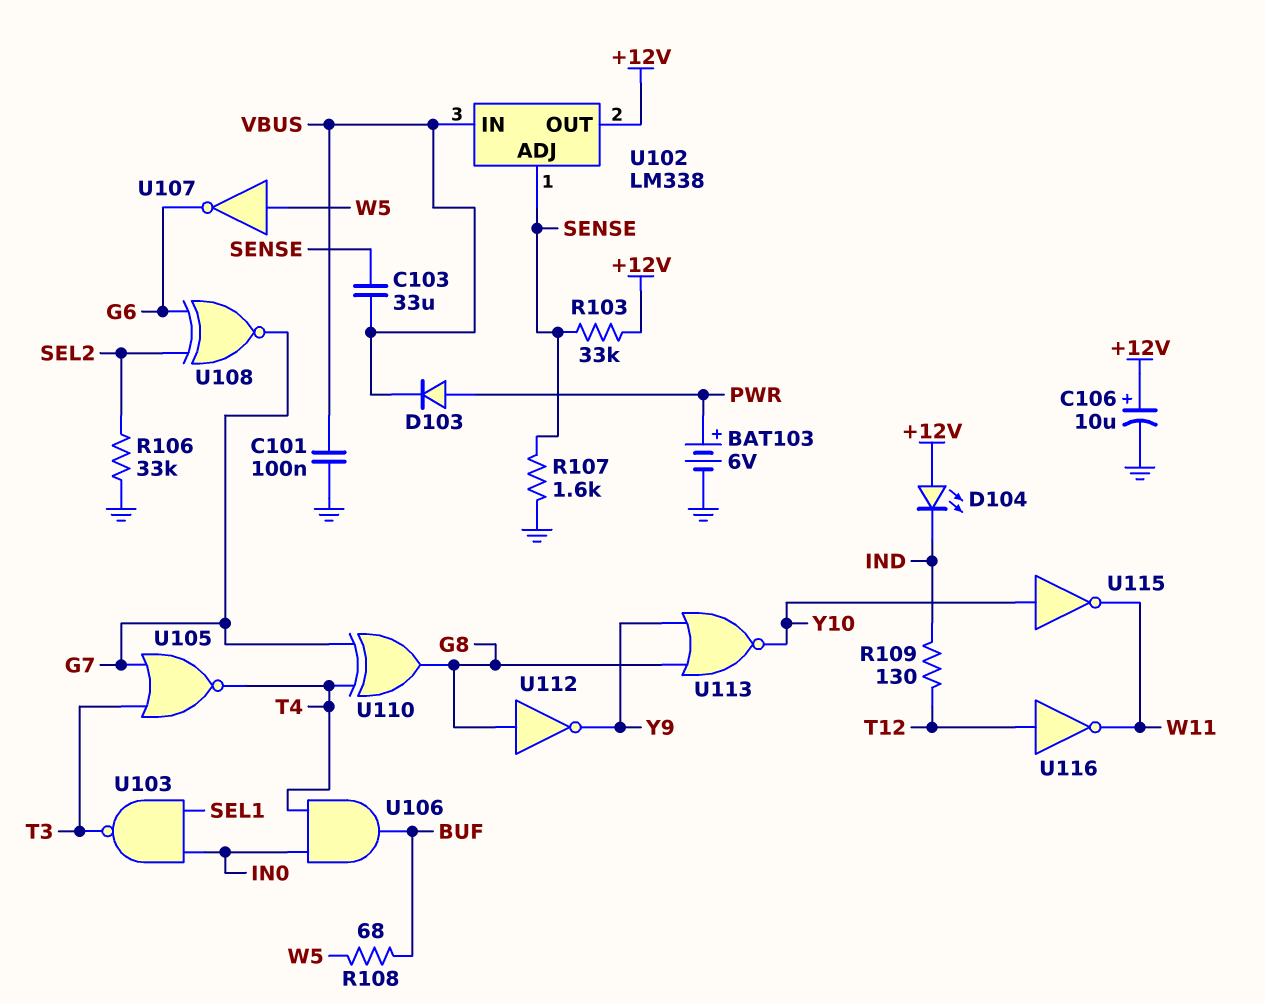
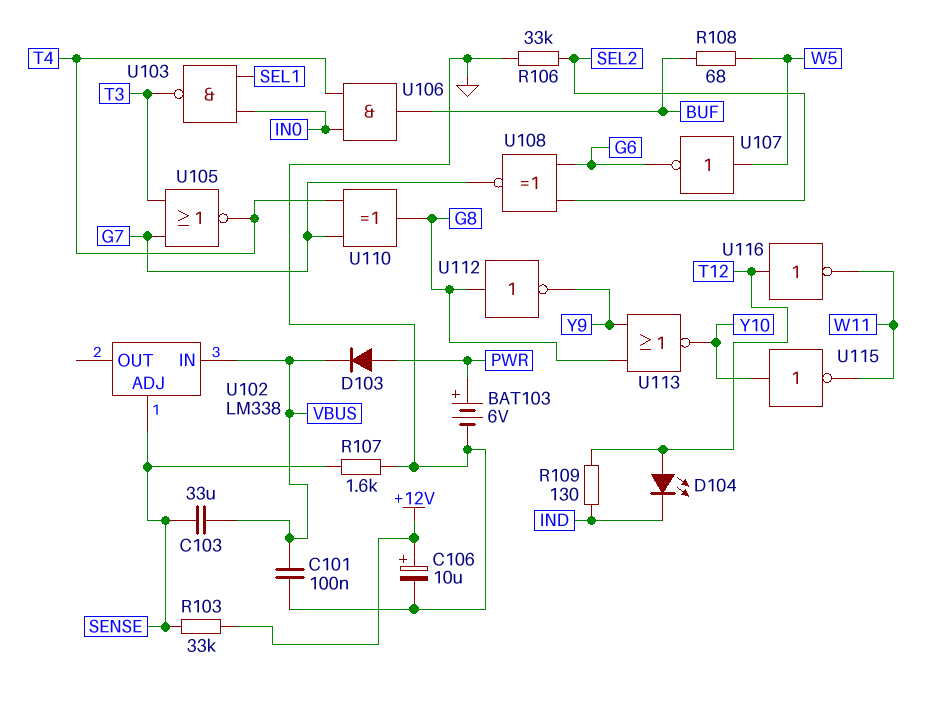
D104: LED (A +12V, K IND) -> LED (A T12, K IND)
U102 pin OUT: +12V -> none

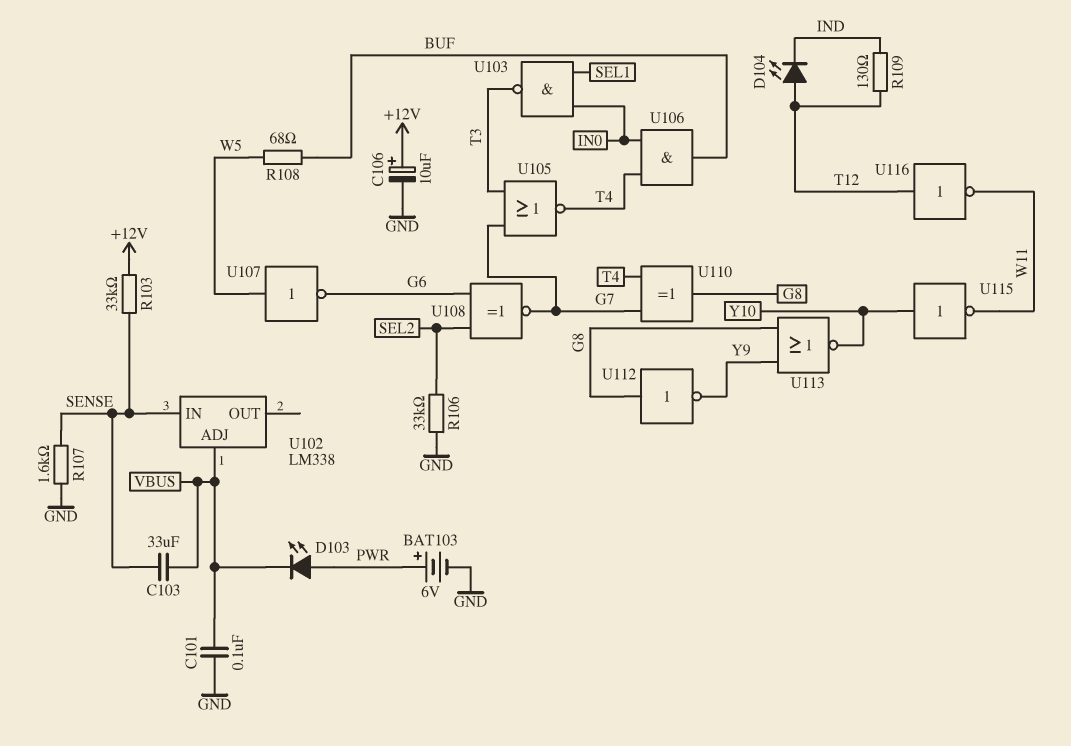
D103: diode (A PWR, K VBUS) -> LED (A PWR, K VBUS)
U102 pin ADJ: SENSE -> VBUS
U102 pin IN: VBUS -> SENSE

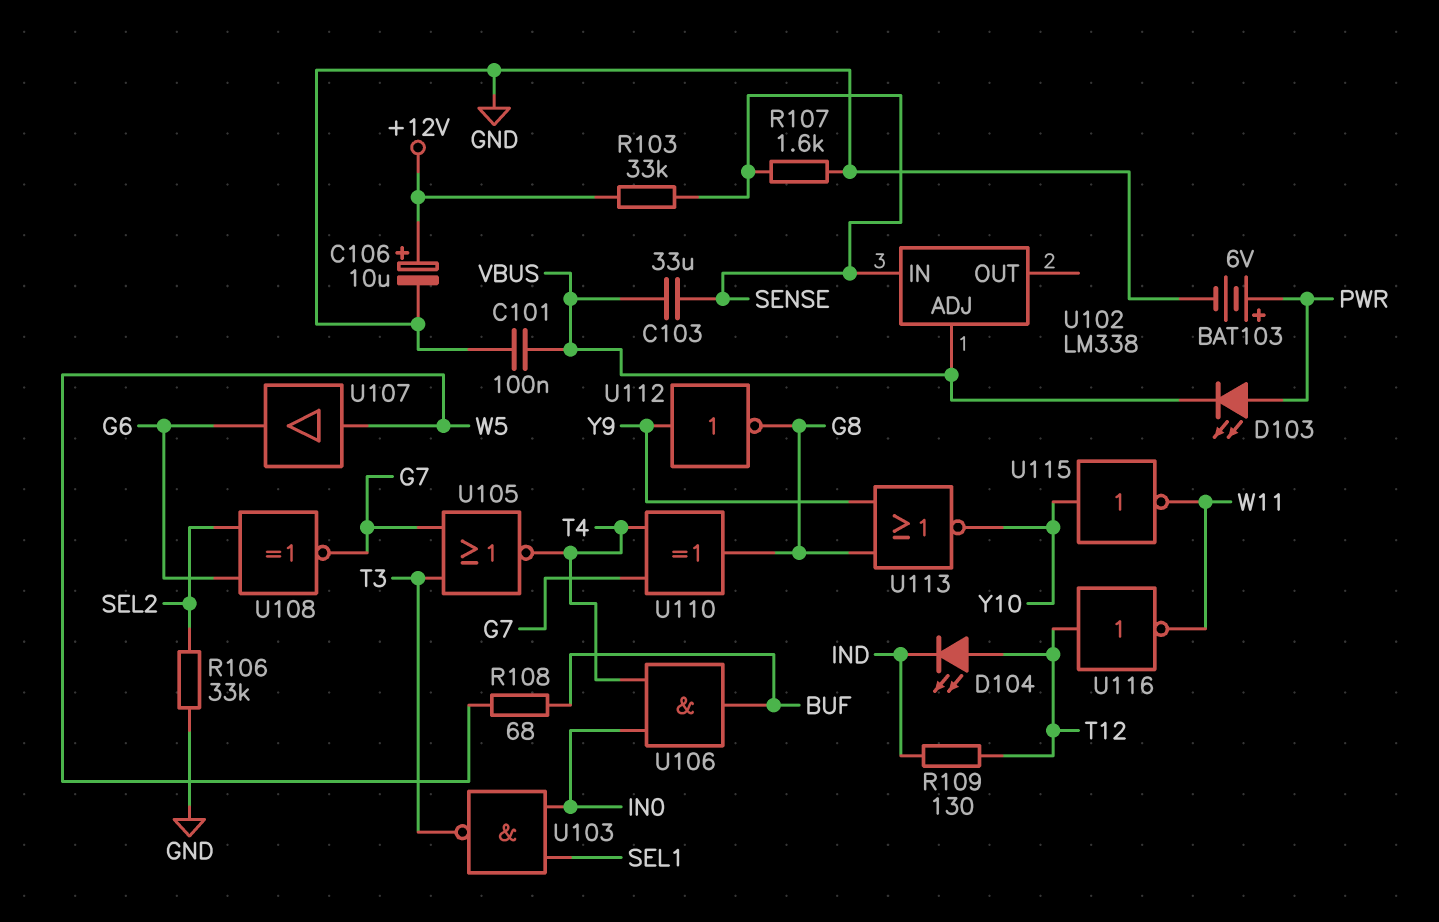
U107: NOT (in W5, out G6) -> buffer (in W5, out G6)
U112: NOT (in G8, out Y9) -> NOT (in Y9, out G8)

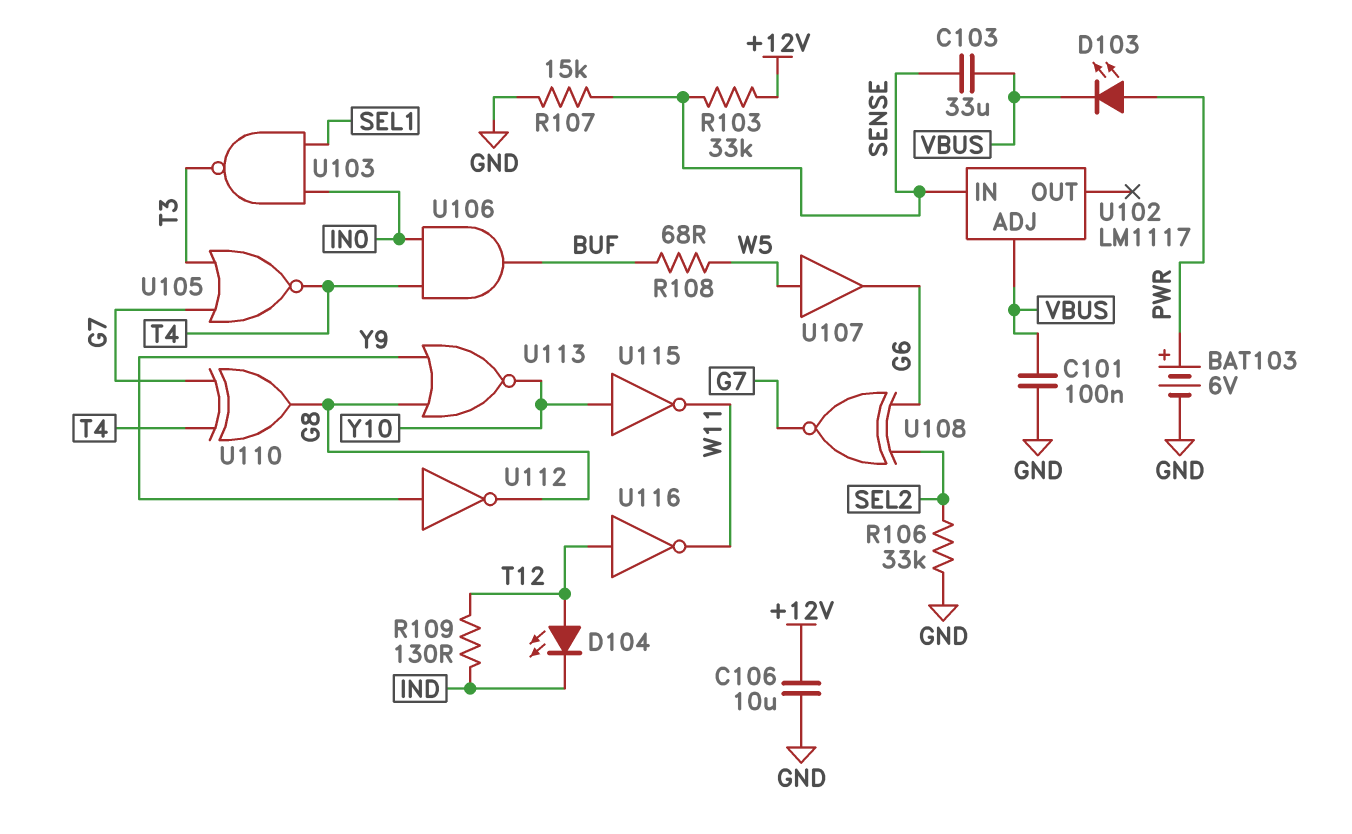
C106: 10uF (plus +12V, minus GND) -> 10uF (+12V, GND)
R107: 1.6k (GND, SENSE) -> 15k (GND, SENSE)
U102: LM338 -> LM1117

